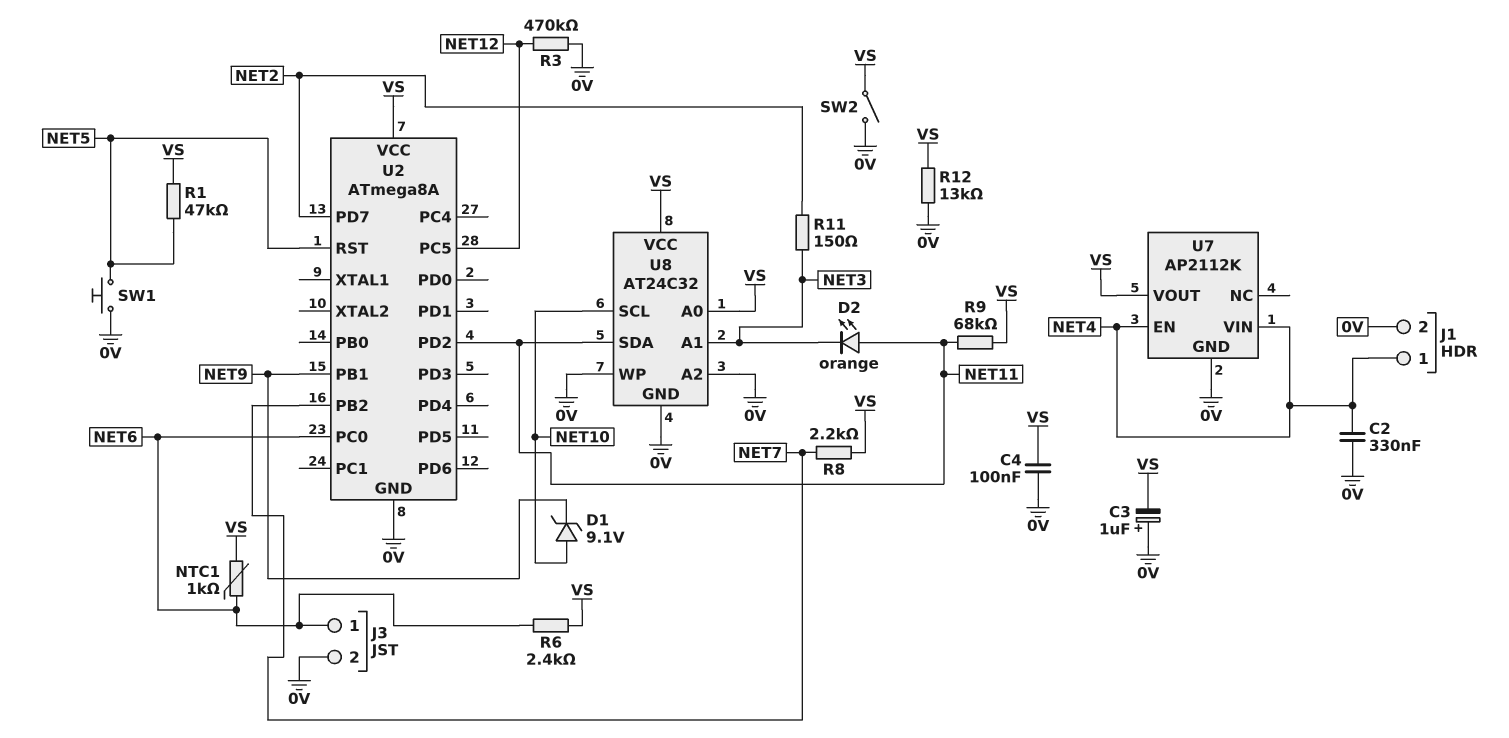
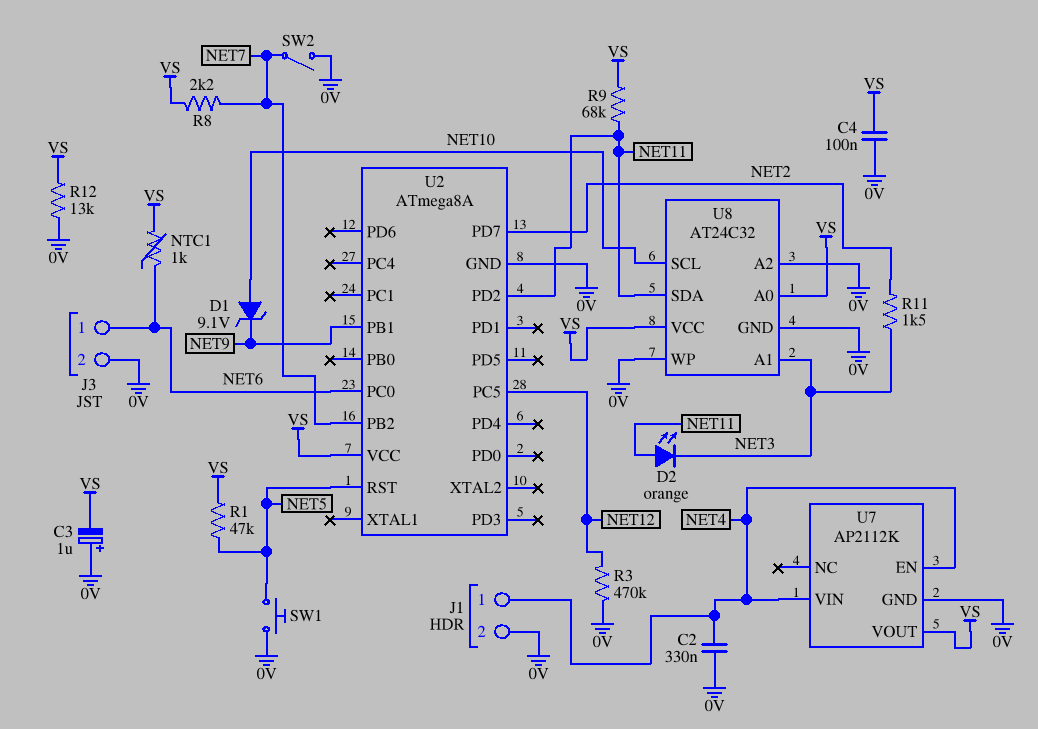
R6: 2.4k (NET6, VS) -> none
R11: 150 (NET2, NET3) -> 1.5k (NET2, NET3)
SW2: switch (0V, VS) -> switch (0V, NET7)

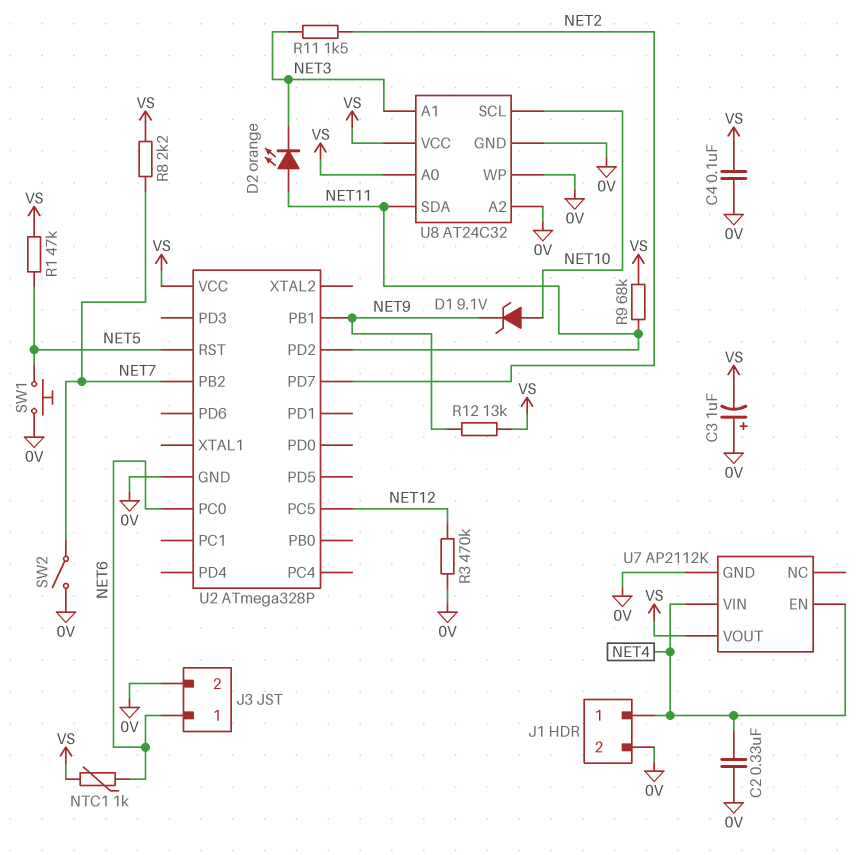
R12: 13k (0V, VS) -> 13k (NET9, VS)
U2: ATmega8A -> ATmega328P

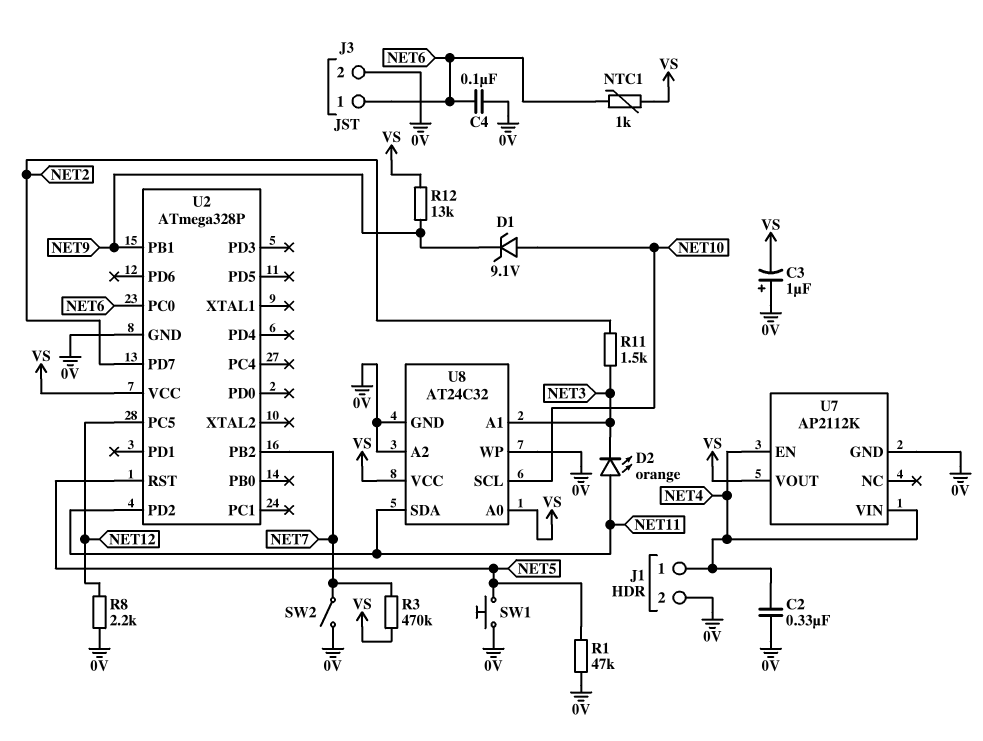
C4: 100nF (0V, VS) -> 100nF (0V, NET6)
R1: 47k (NET5, VS) -> 47k (0V, NET5)
R3: 470k (0V, NET12) -> 470k (NET7, VS)
R8: 2.2k (NET7, VS) -> 2.2k (0V, NET12)
R9: 68k (NET11, VS) -> none

